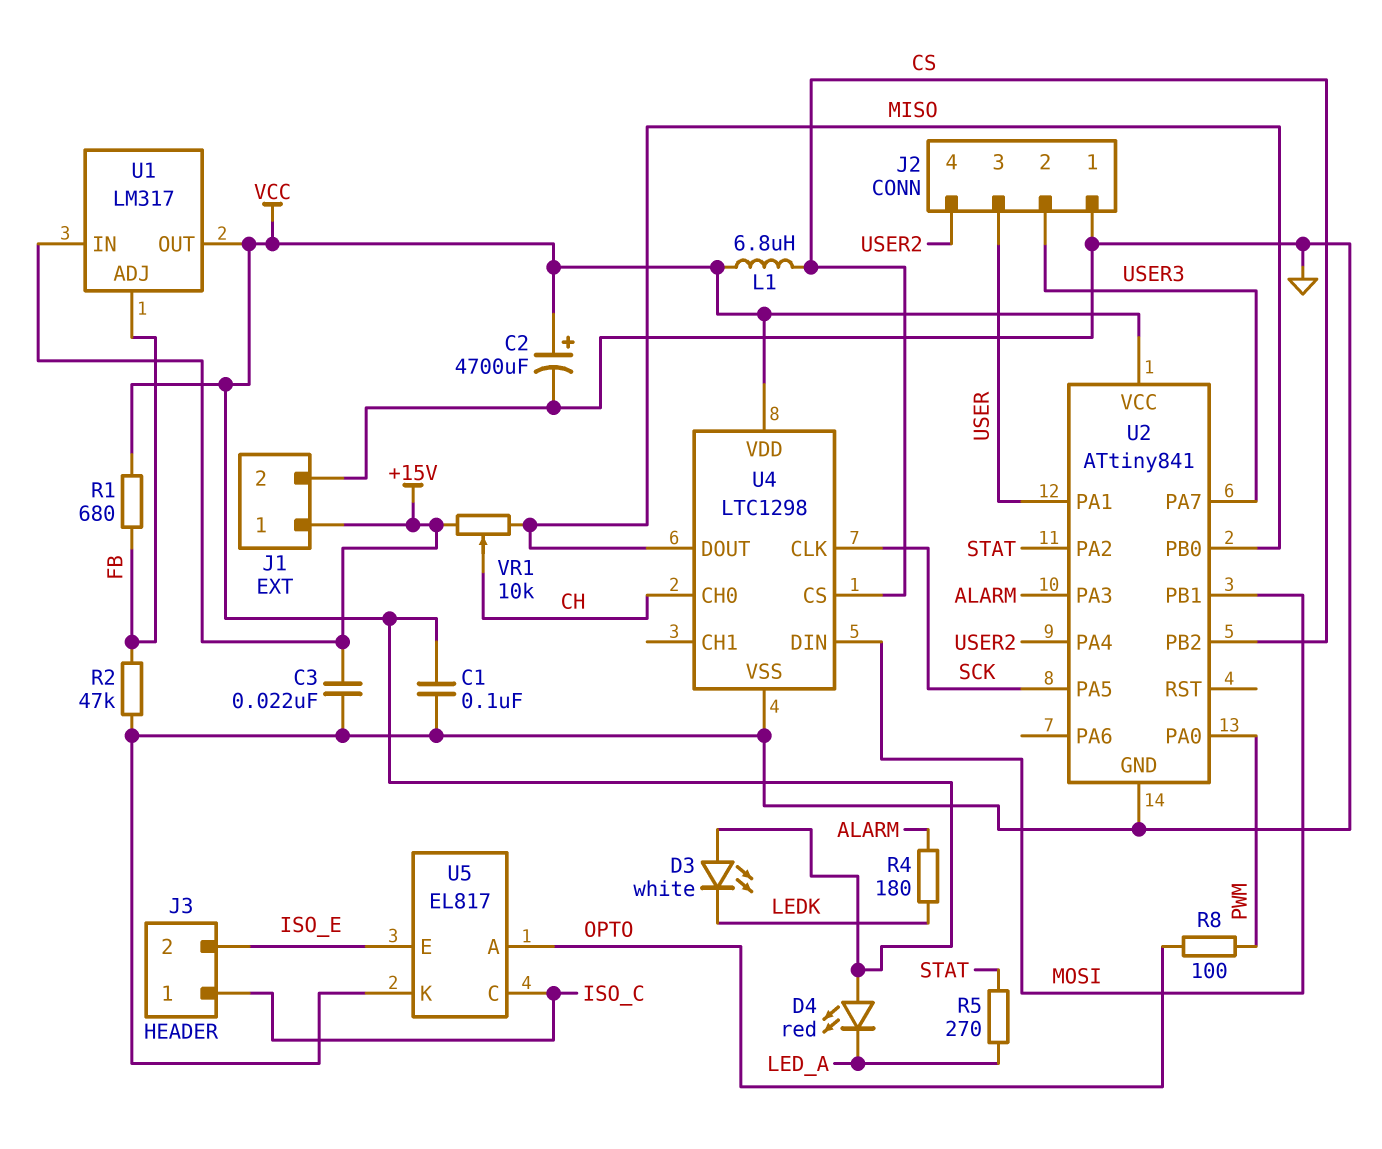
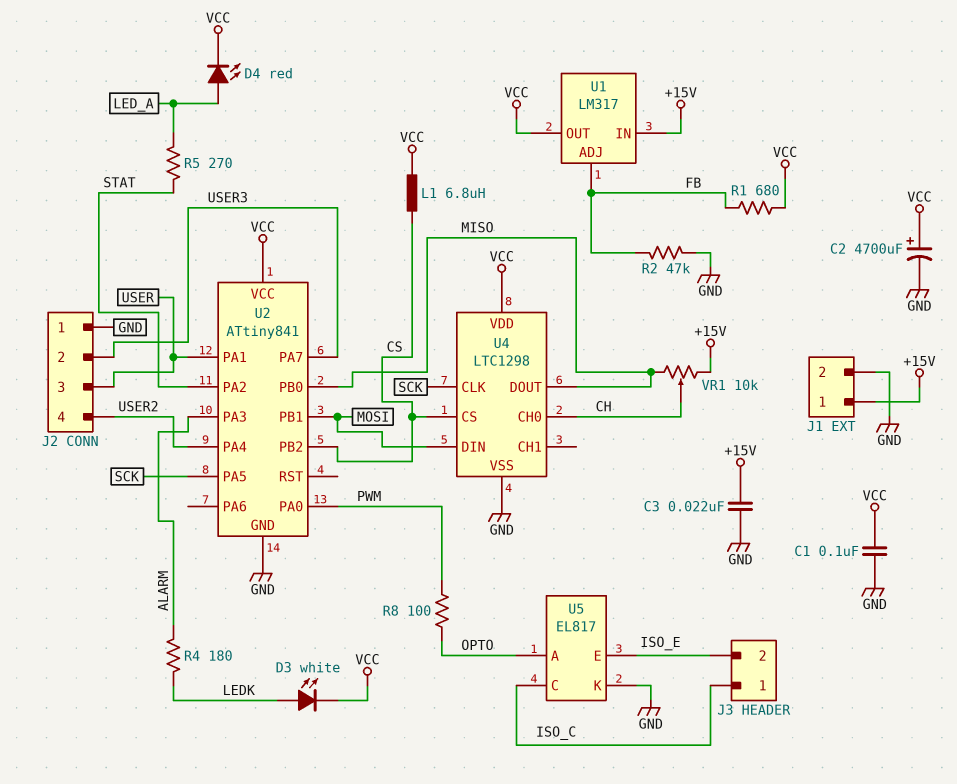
D3: LED white (A VCC, K LEDK) -> LED white (A LEDK, K VCC)
D4: LED red (A VCC, K LED_A) -> LED red (A LED_A, K VCC)

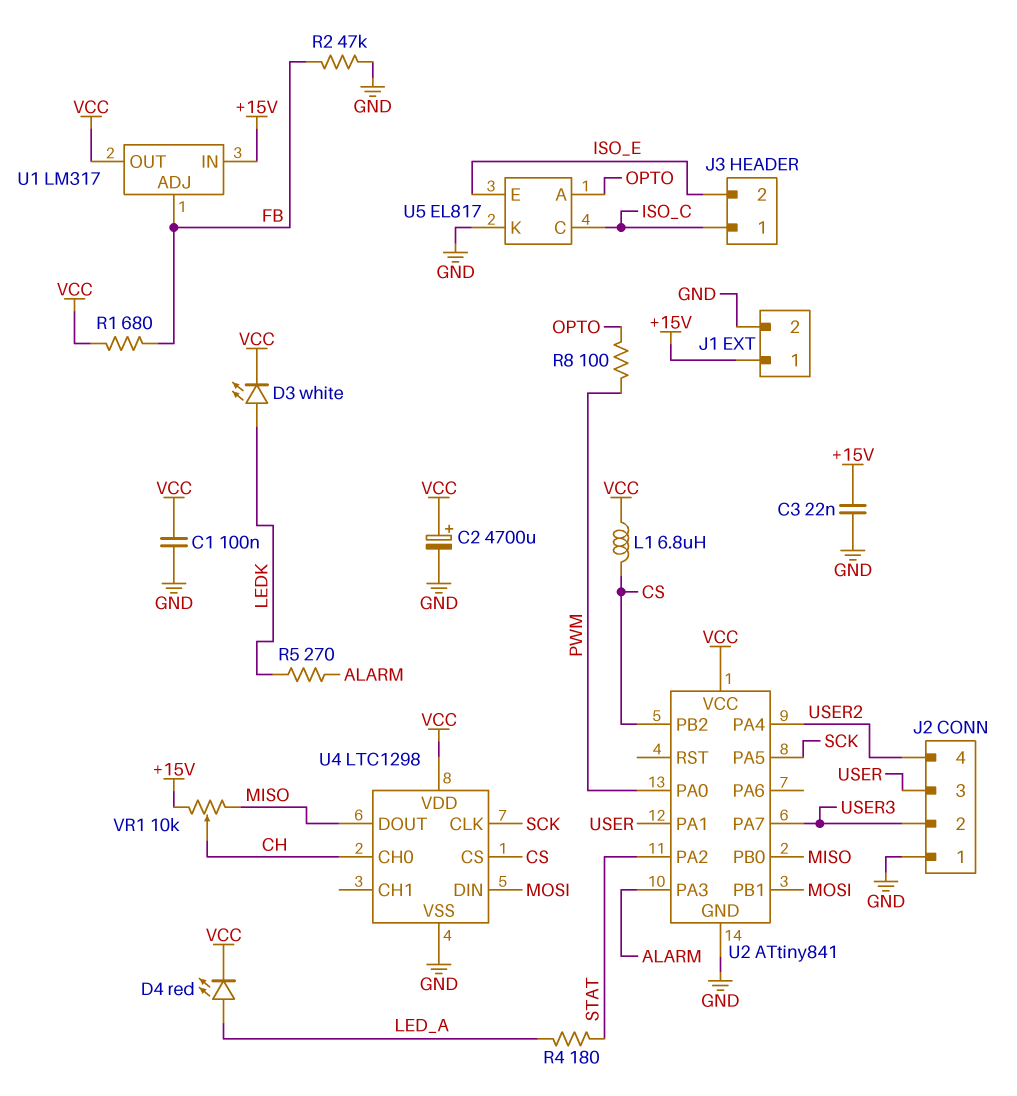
R4: 180 (ALARM, LEDK) -> 180 (LED_A, STAT)
R5: 270 (LED_A, STAT) -> 270 (ALARM, LEDK)

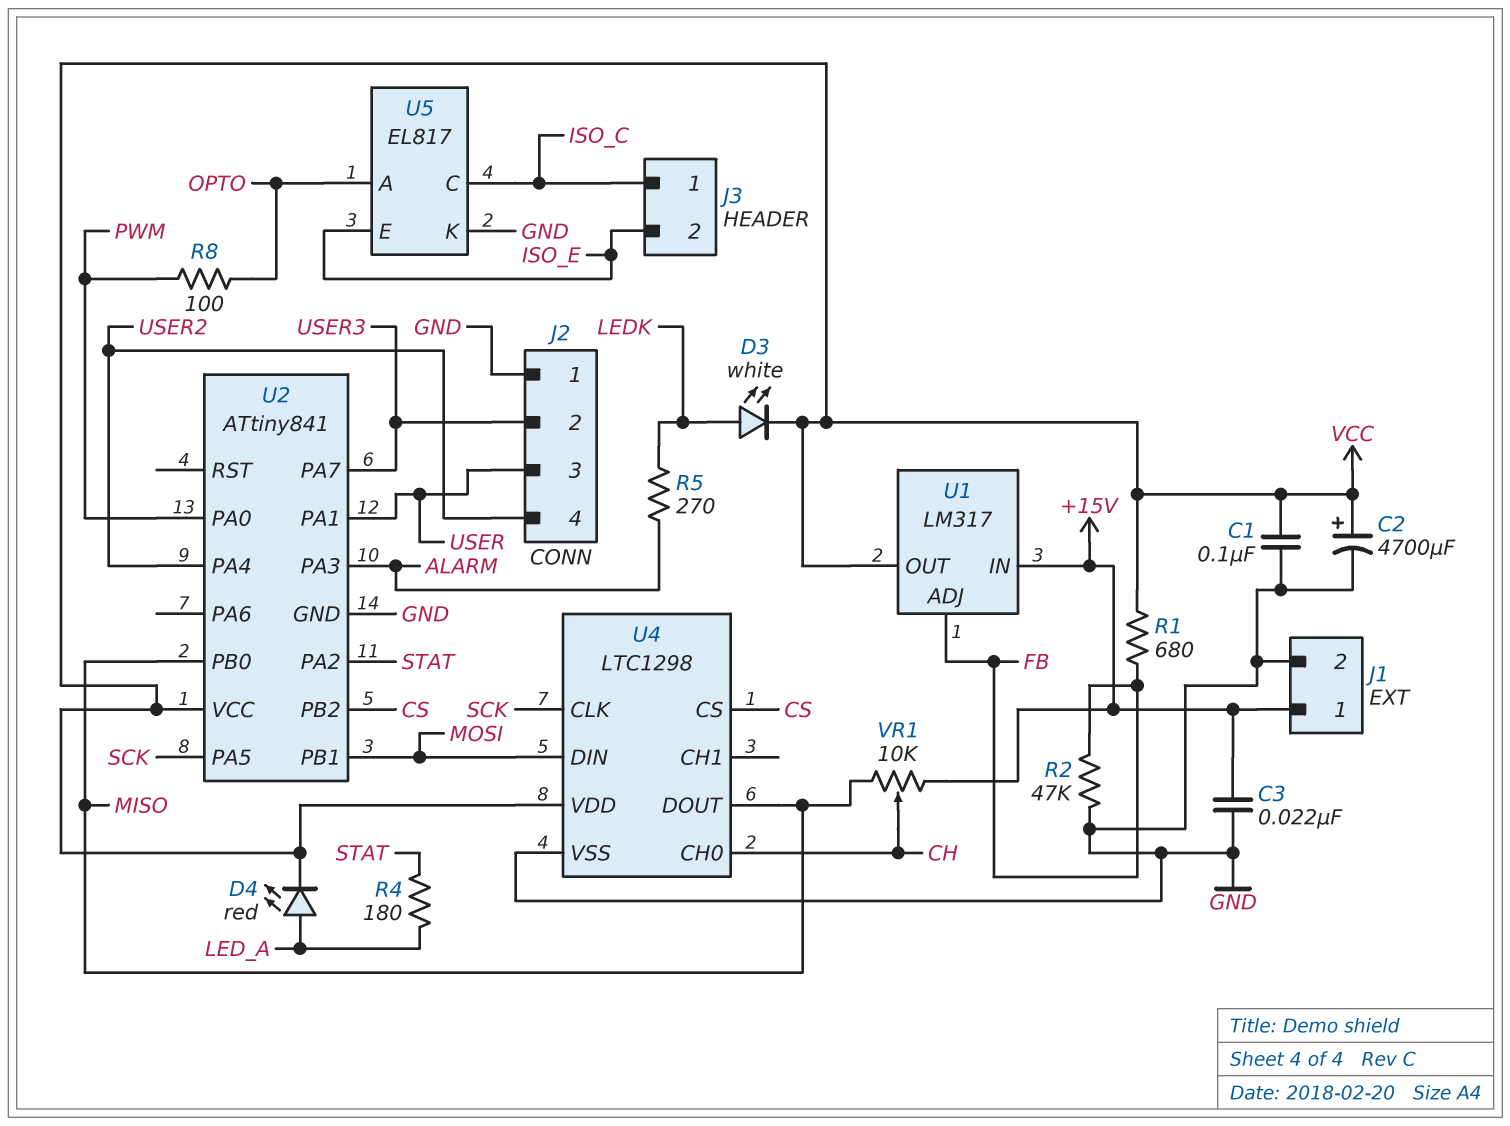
L1: 6.8uH (CS, VCC) -> none

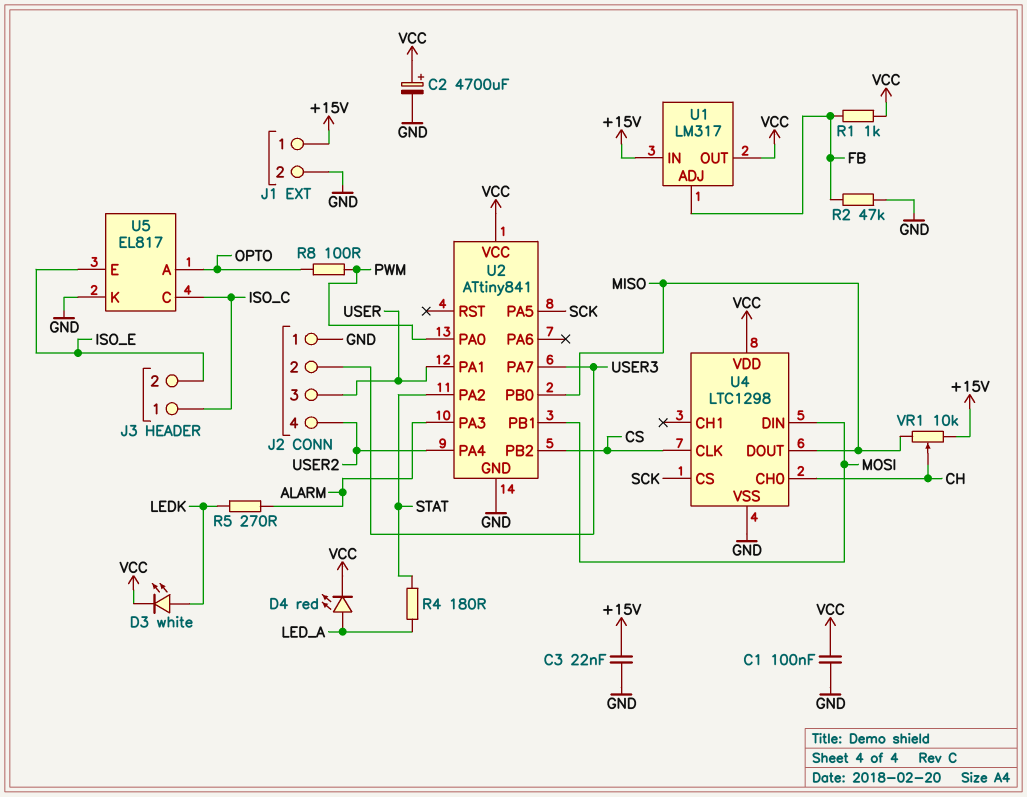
R1: 680 (FB, VCC) -> 1k (FB, VCC)
U4 pin CLK: SCK -> CS
U4 pin CS: CS -> SCK

